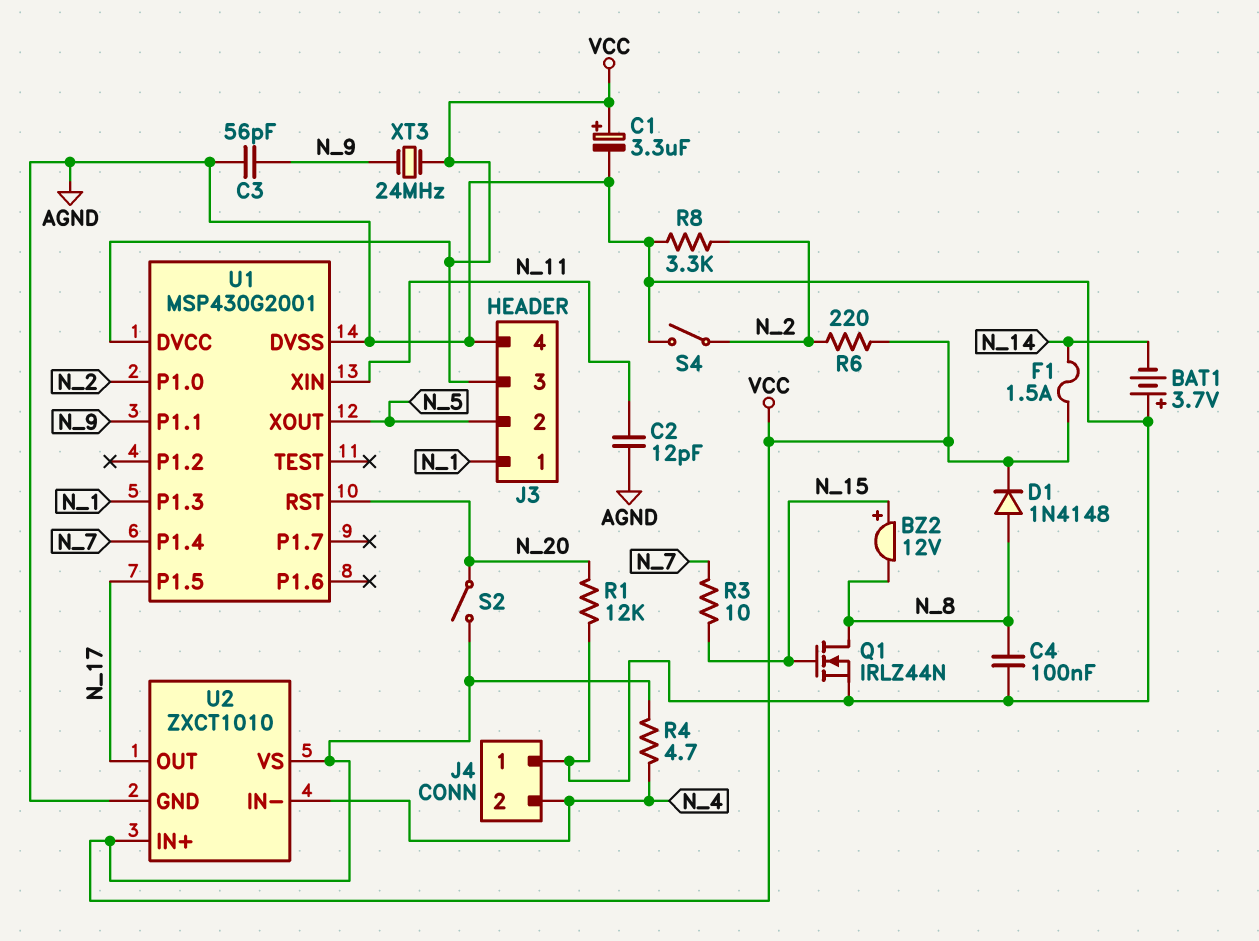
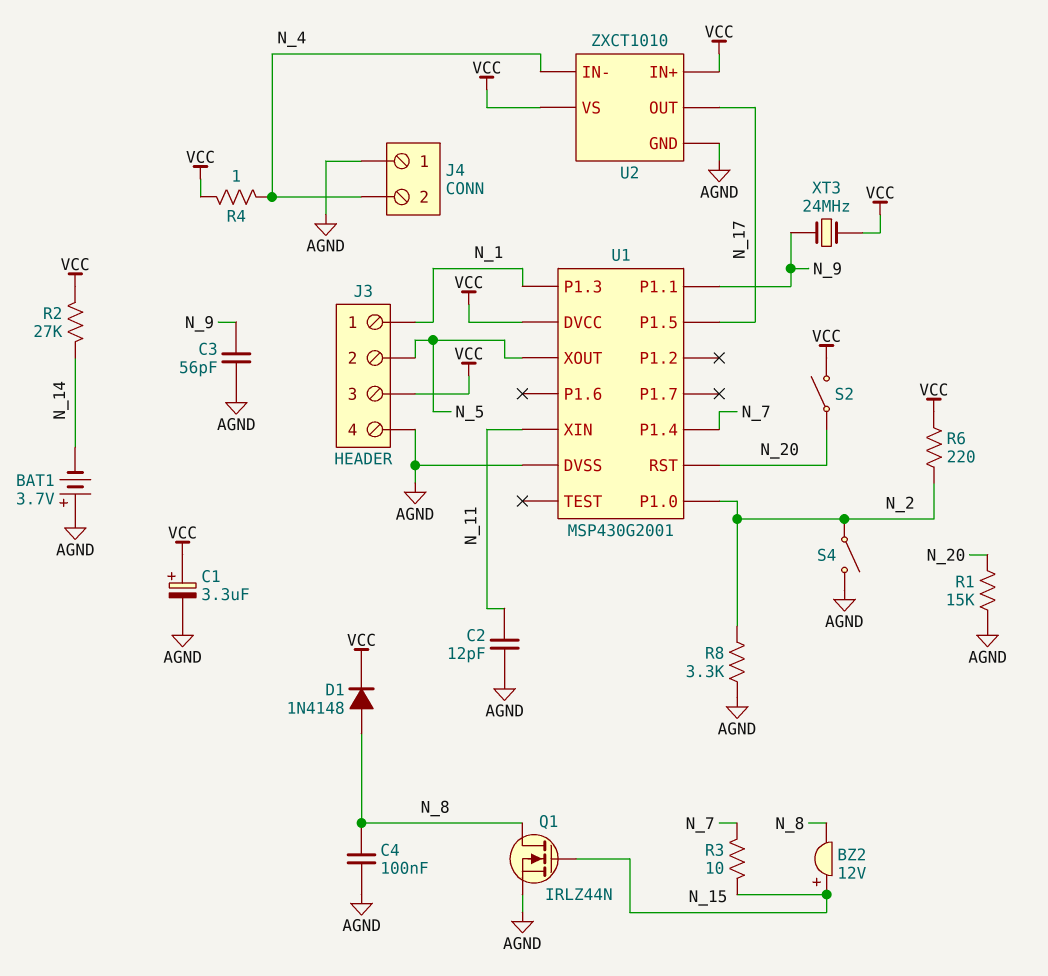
F1: 1.5A (N_14, VCC) -> none
R1: 12k (AGND, N_20) -> 15k (AGND, N_20)
R2: none -> 27k (N_14, VCC)
R4: 4.7 (N_4, VCC) -> 1 (N_4, VCC)

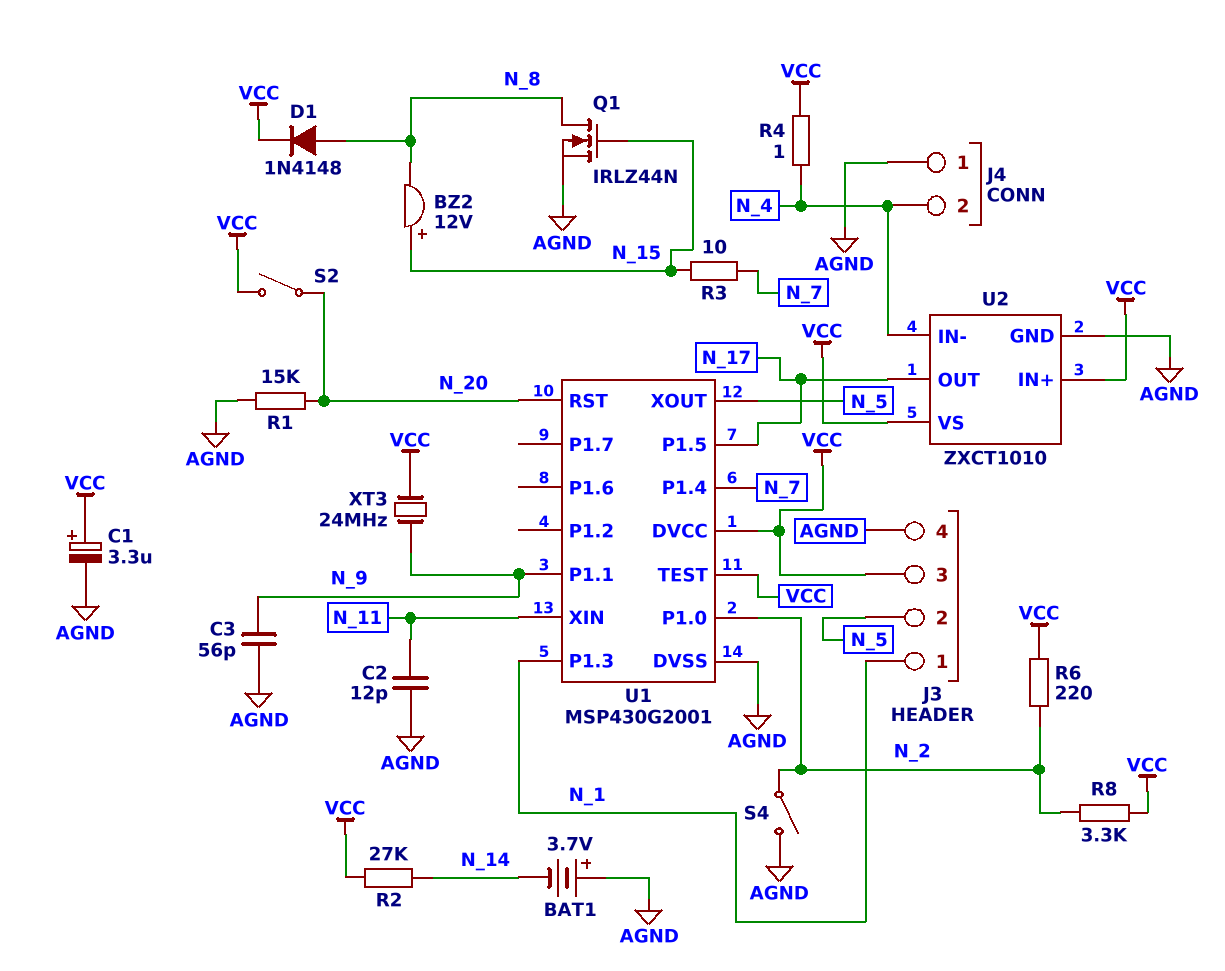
C4: 100nF (AGND, N_8) -> none
R8: 3.3k (AGND, N_2) -> 3.3k (N_2, VCC)
U1 pin TEST: none -> VCC

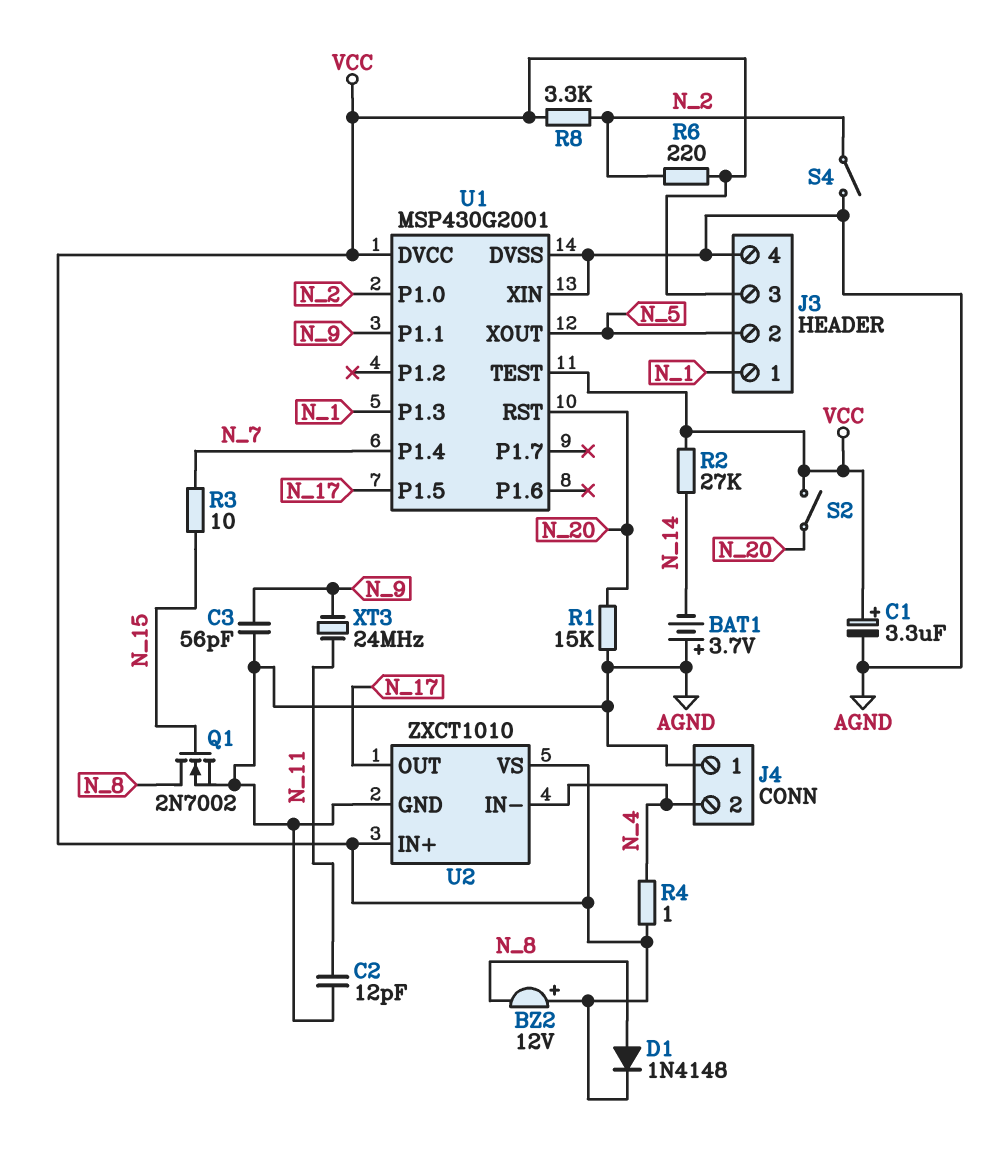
BZ2: buzzer 12V (plus N_15, minus N_8) -> buzzer 12V (plus VCC, minus N_8)
Q1: NMOS IRLZ44N (G N_15, D N_8, S AGND) -> NMOS 2N7002 (G N_15, D N_8, S AGND)
U1 pin XIN: N_11 -> AGND
XT3: 24MHz (N_9, VCC) -> 24MHz (N_9, N_11)

